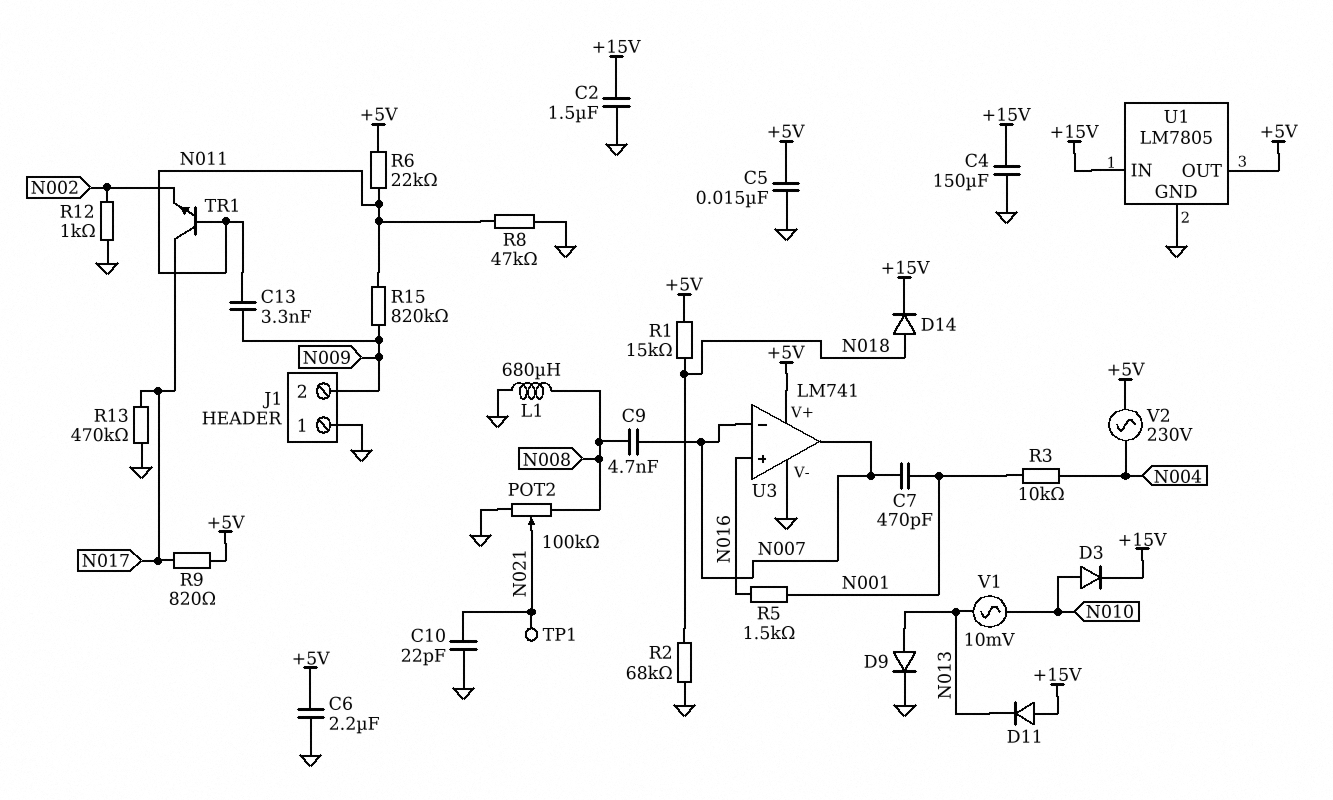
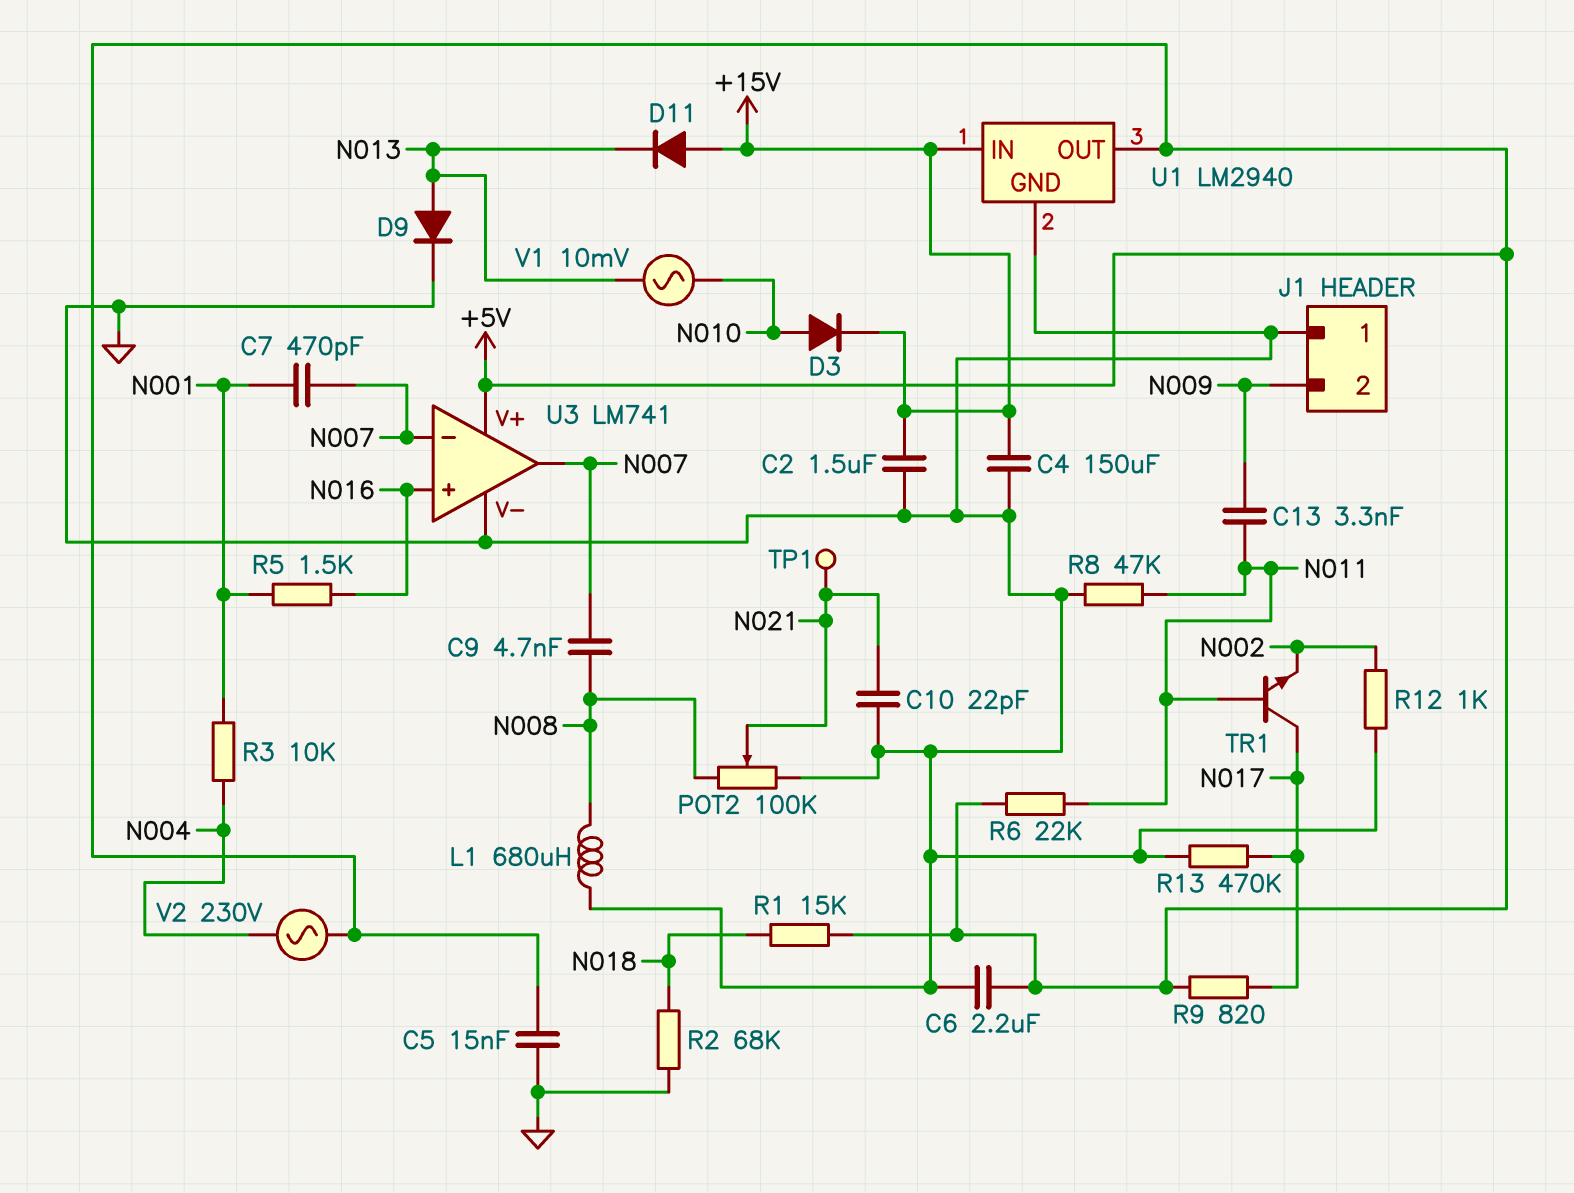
D14: diode (A N018, K +15V) -> none
R15: 820k (N009, N011) -> none
U1: LM7805 -> LM2940

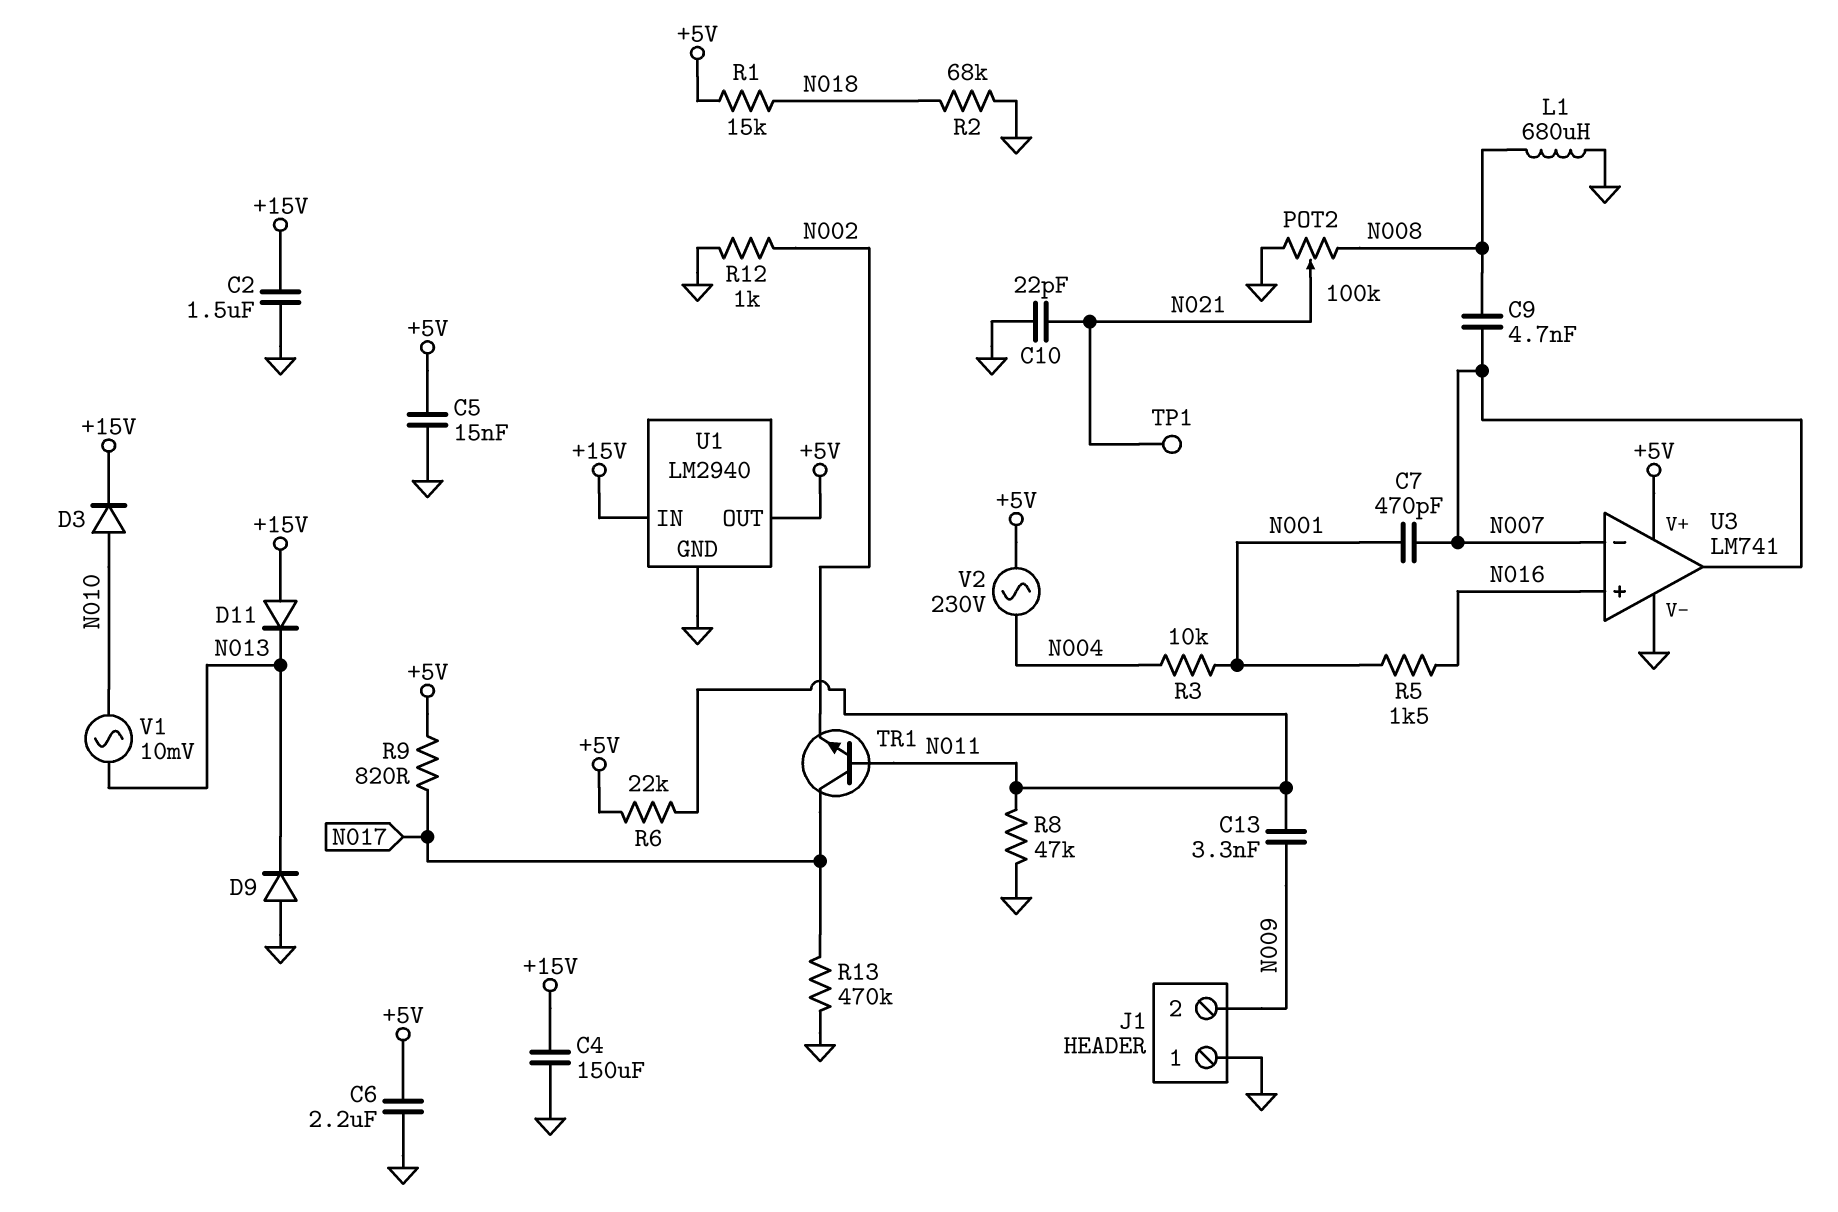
D9: diode (A N013, K GND) -> diode (A GND, K N013)

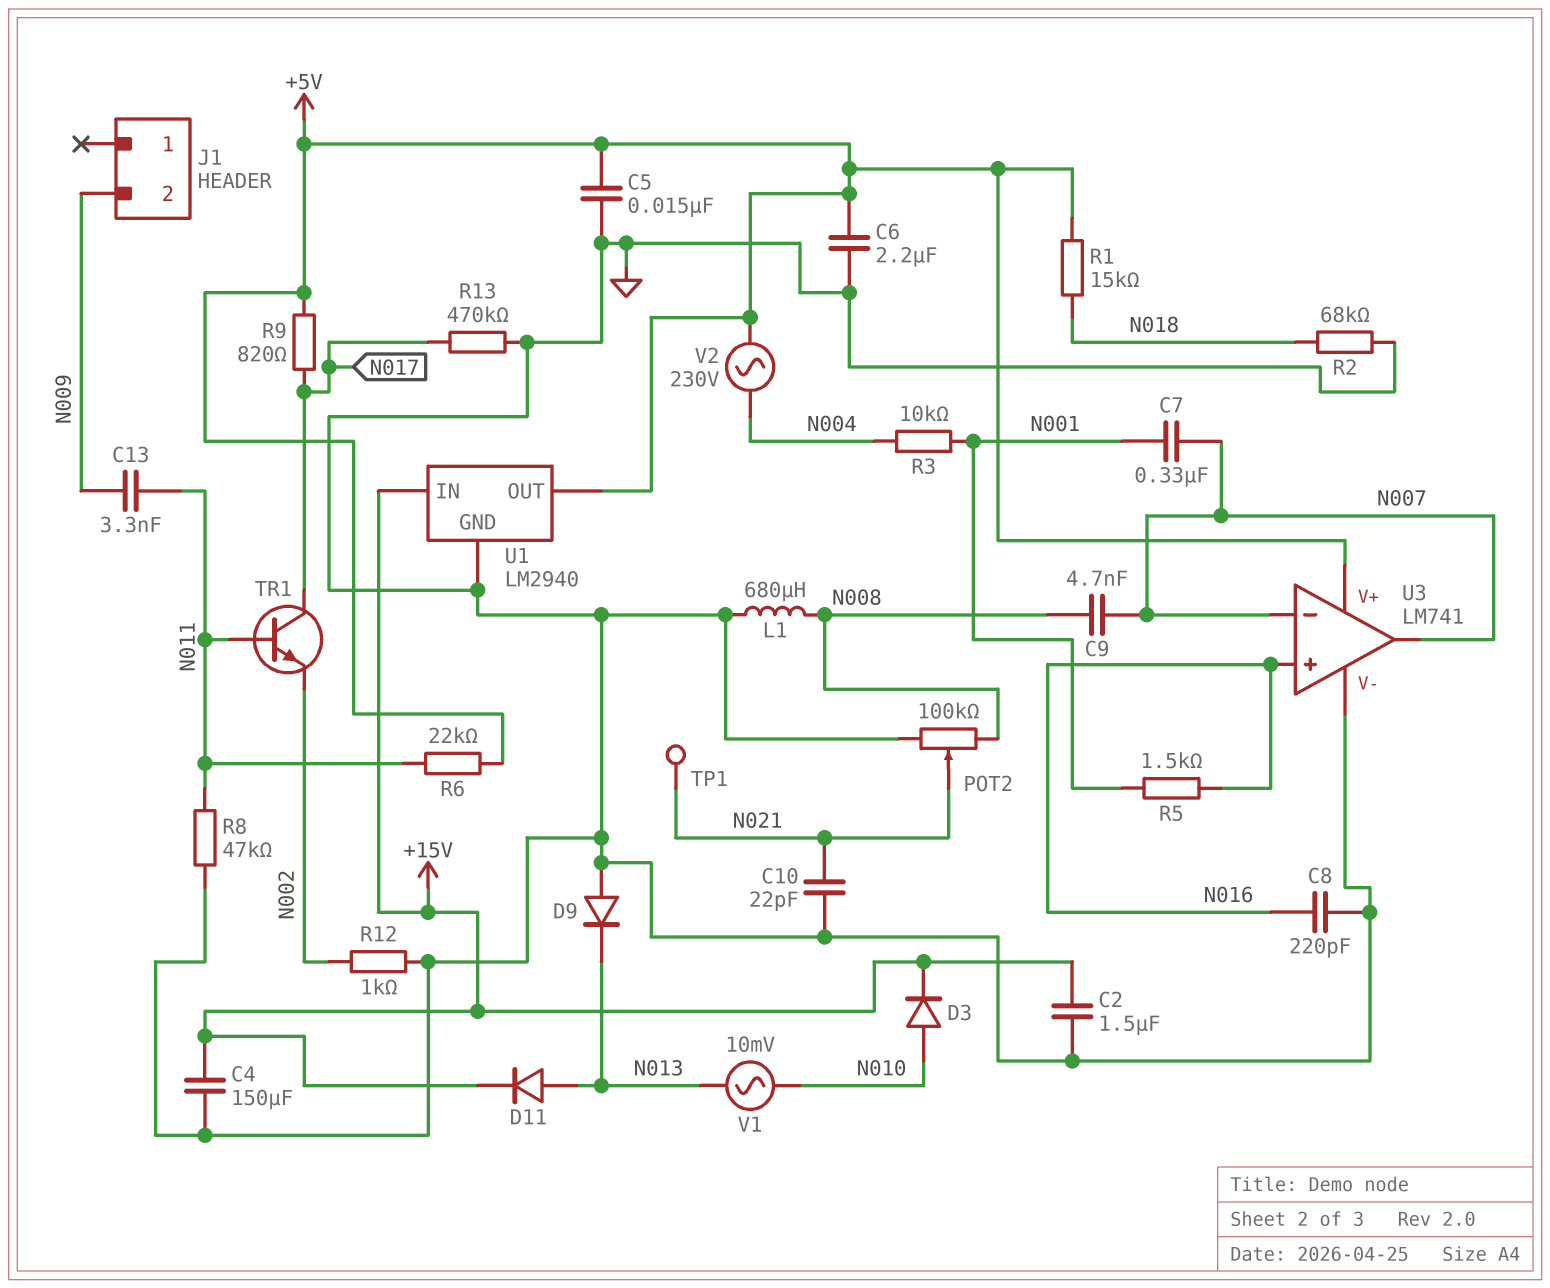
C7: 470pF (N001, N007) -> 330nF (N001, N007)
C8: none -> 220pF (GND, N016)
D11: diode (A +15V, K N013) -> diode (A N013, K +15V)
J1 pin 1: GND -> none

